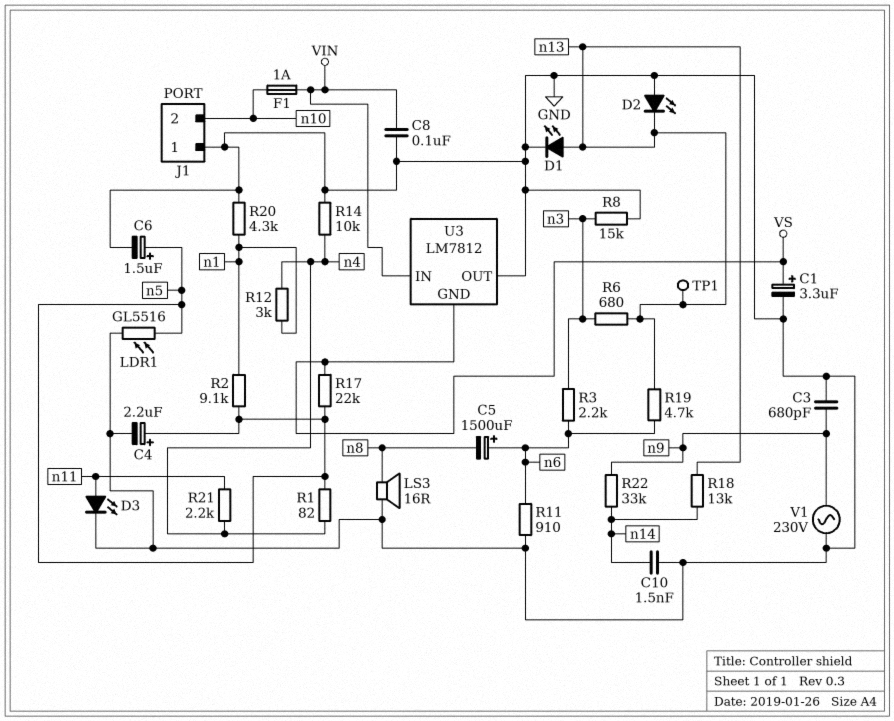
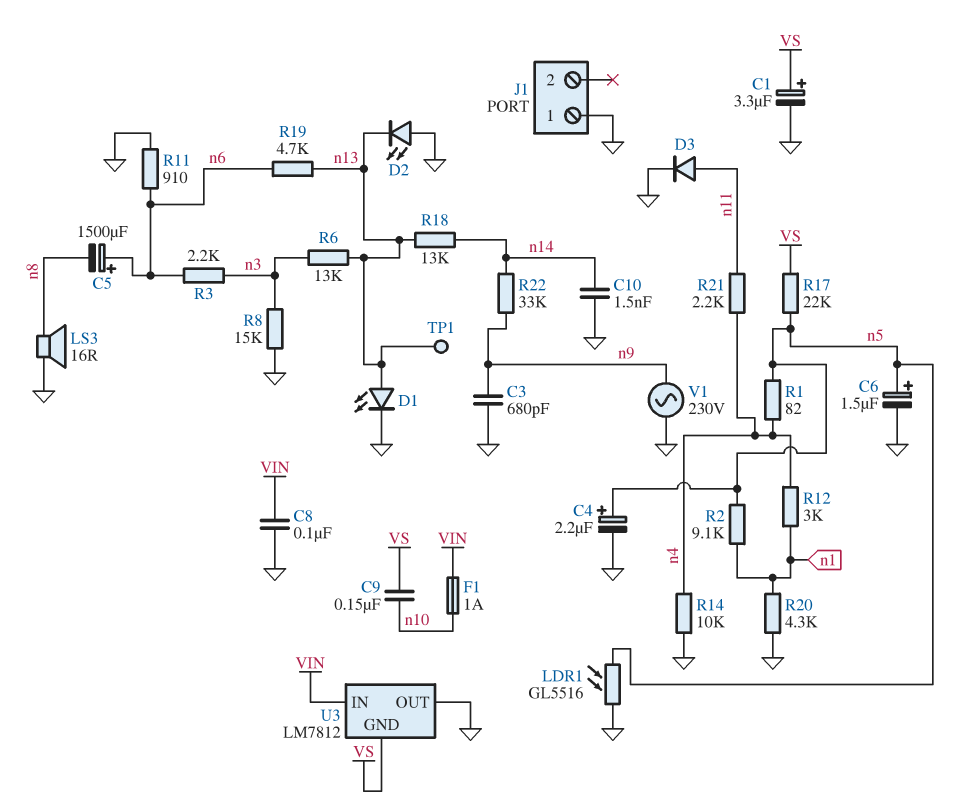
C9: none -> 150nF (VS, n10)
D3: LED (A n11, K GND) -> diode (A n11, K GND)
J1 pin 2: n10 -> none
R6: 680 (n3, n13) -> 13k (n3, n13)

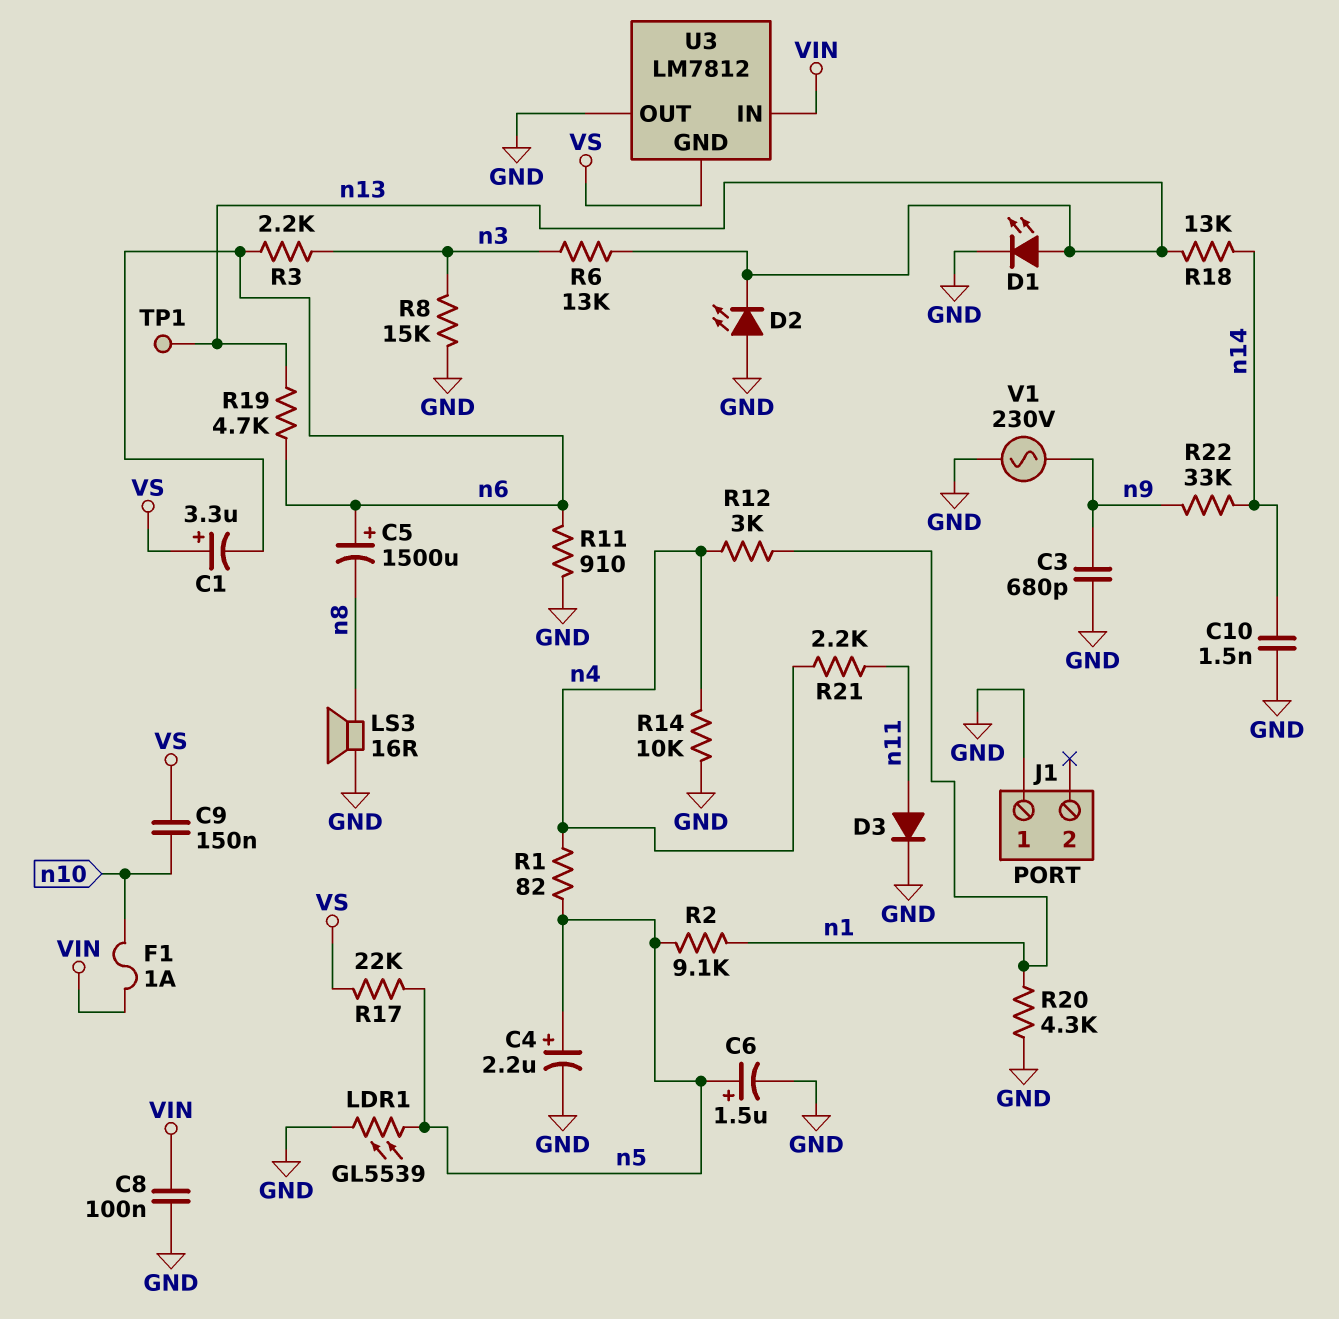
C1: 3.3uF (plus VS, minus GND) -> 3.3uF (plus VS, minus n6)
LDR1: GL5516 (GND, n5) -> GL5539 (GND, n5)

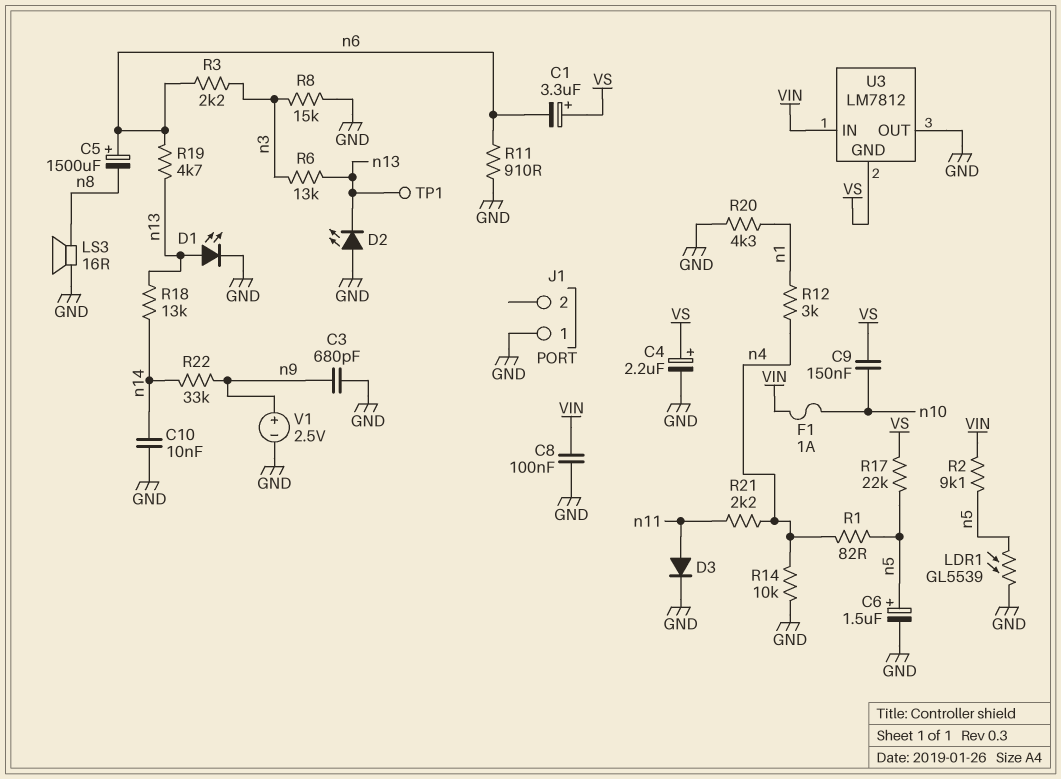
C4: 2.2uF (plus n5, minus GND) -> 2.2uF (plus VS, minus GND)
C10: 1.5nF (GND, n14) -> 10nF (GND, n14)
R2: 9.1k (n1, n5) -> 9.1k (VIN, n5)
V1: AC 230V (GND, n9) -> 2.5V (plus n9, minus GND)

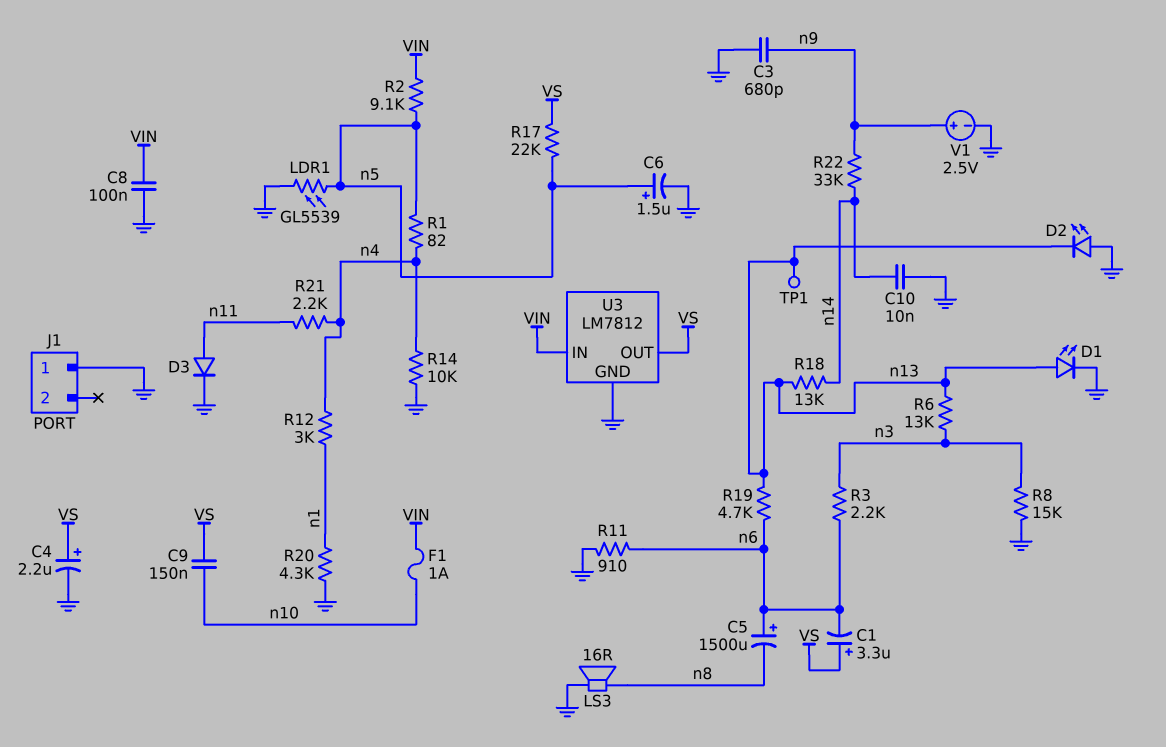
U3 pin GND: VS -> GND
U3 pin OUT: GND -> VS

